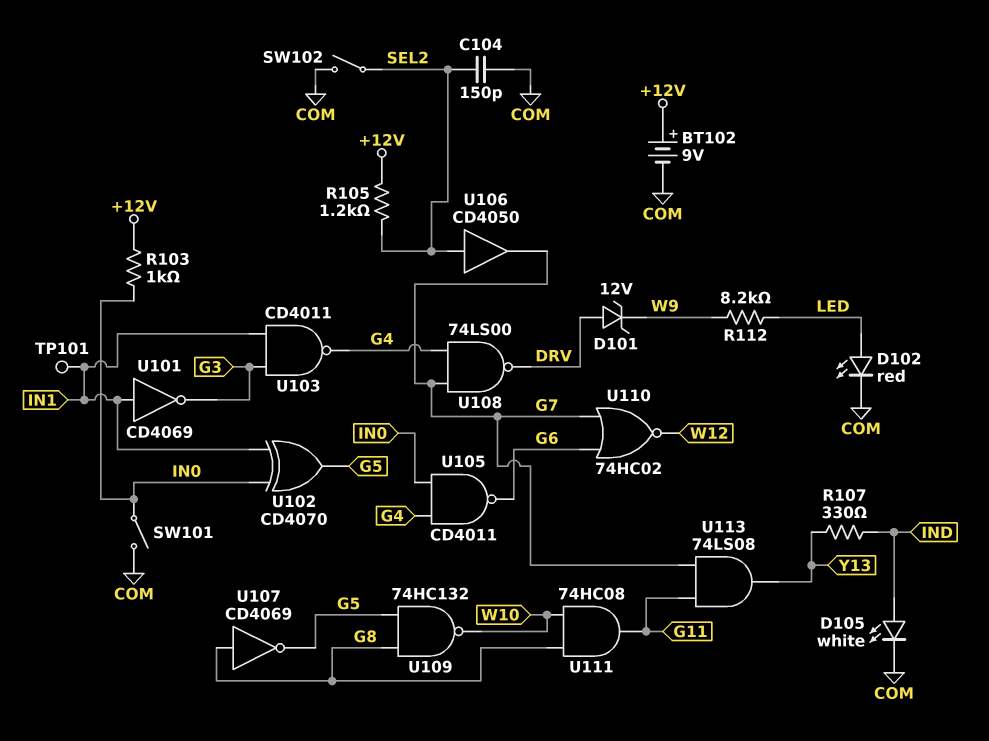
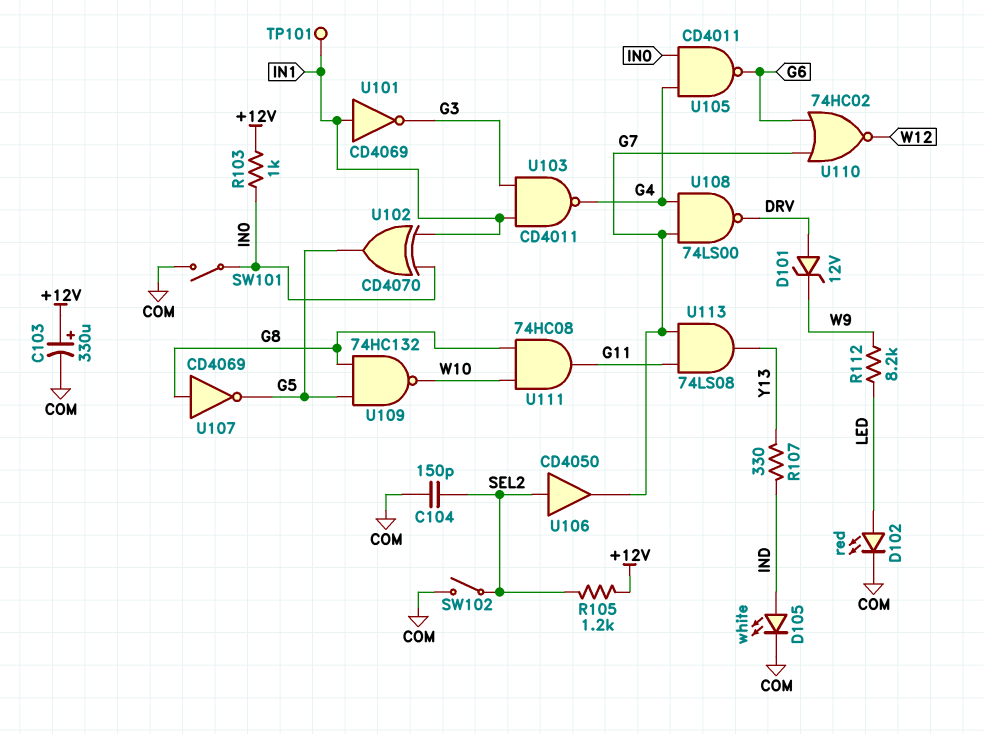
BT102: 9V (plus +12V, minus COM) -> none
C103: none -> 330uF (plus +12V, minus COM)

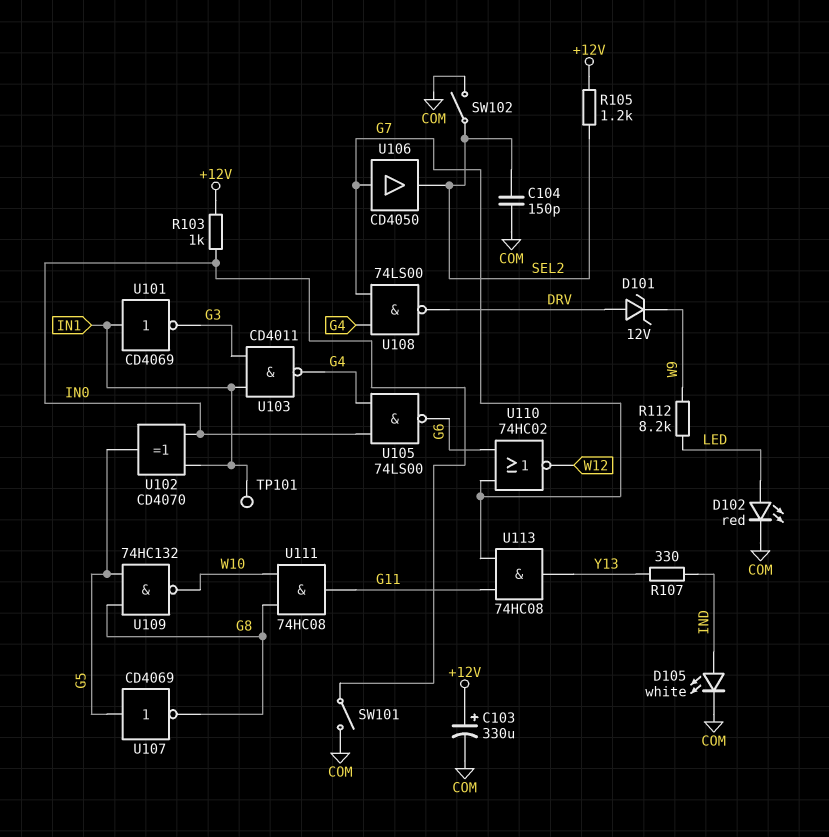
U105: NAND CD4011 (in G4, in IN0, out G6) -> NAND 74LS00 (in G4, in IN0, out G6)
U106: buffer CD4050 (in SEL2, out G7) -> buffer CD4050 (in G7, out SEL2)
U107: NOT CD4069 (in G8, out G5) -> NOT CD4069 (in G5, out G8)
U113: AND 74LS08 (in G7, in G11, out Y13) -> AND 74HC08 (in G7, in G11, out Y13)

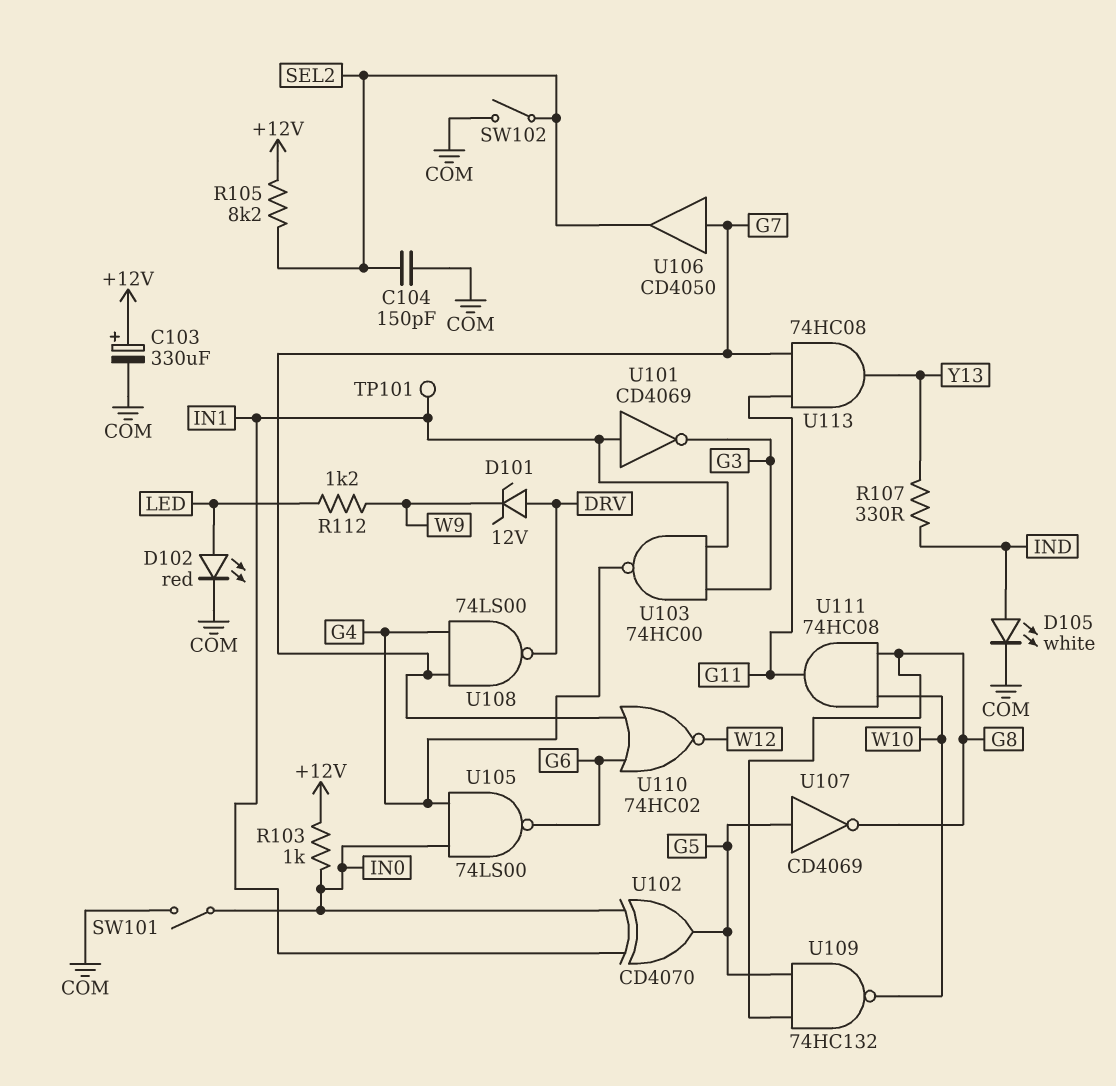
R105: 1.2k (+12V, SEL2) -> 8.2k (+12V, SEL2)
R112: 8.2k (LED, W9) -> 1.2k (LED, W9)
U103: NAND CD4011 (in G3, in IN1, out G4) -> NAND 74HC00 (in G3, in IN1, out G4)

